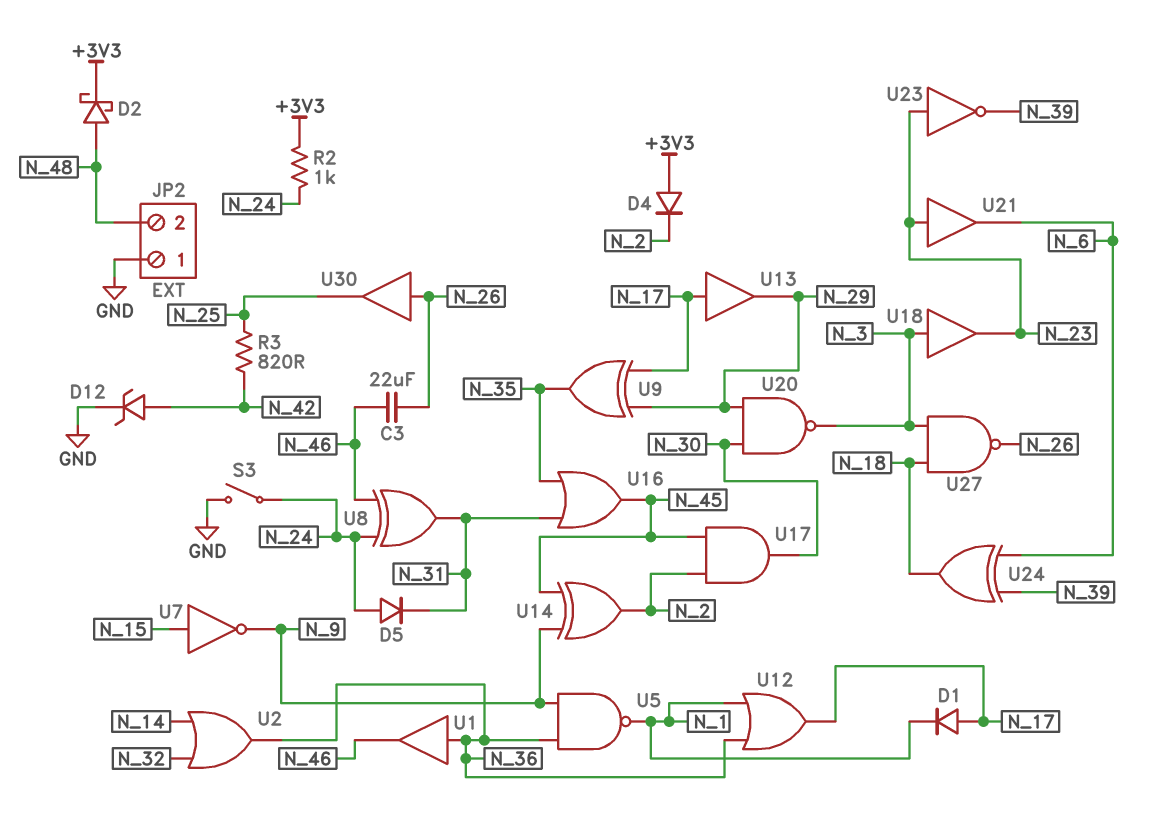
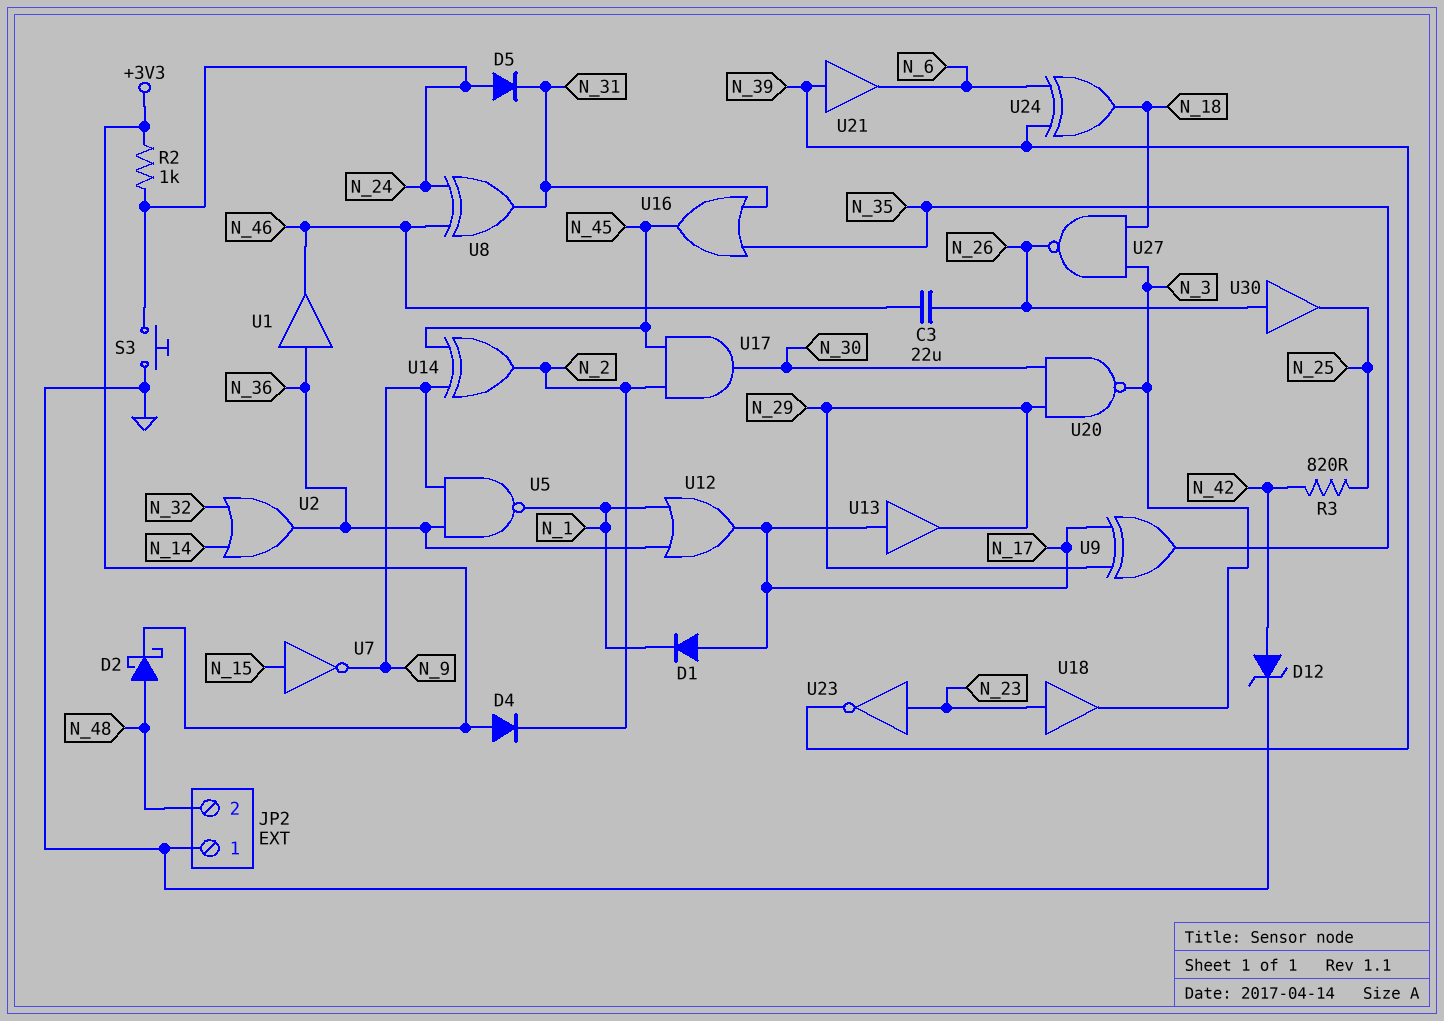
S3: switch (GND, N_24) -> button (GND, N_24)
U18: buffer (in N_3, out N_23) -> buffer (in N_23, out N_3)
U21: buffer (in N_23, out N_6) -> buffer (in N_39, out N_6)

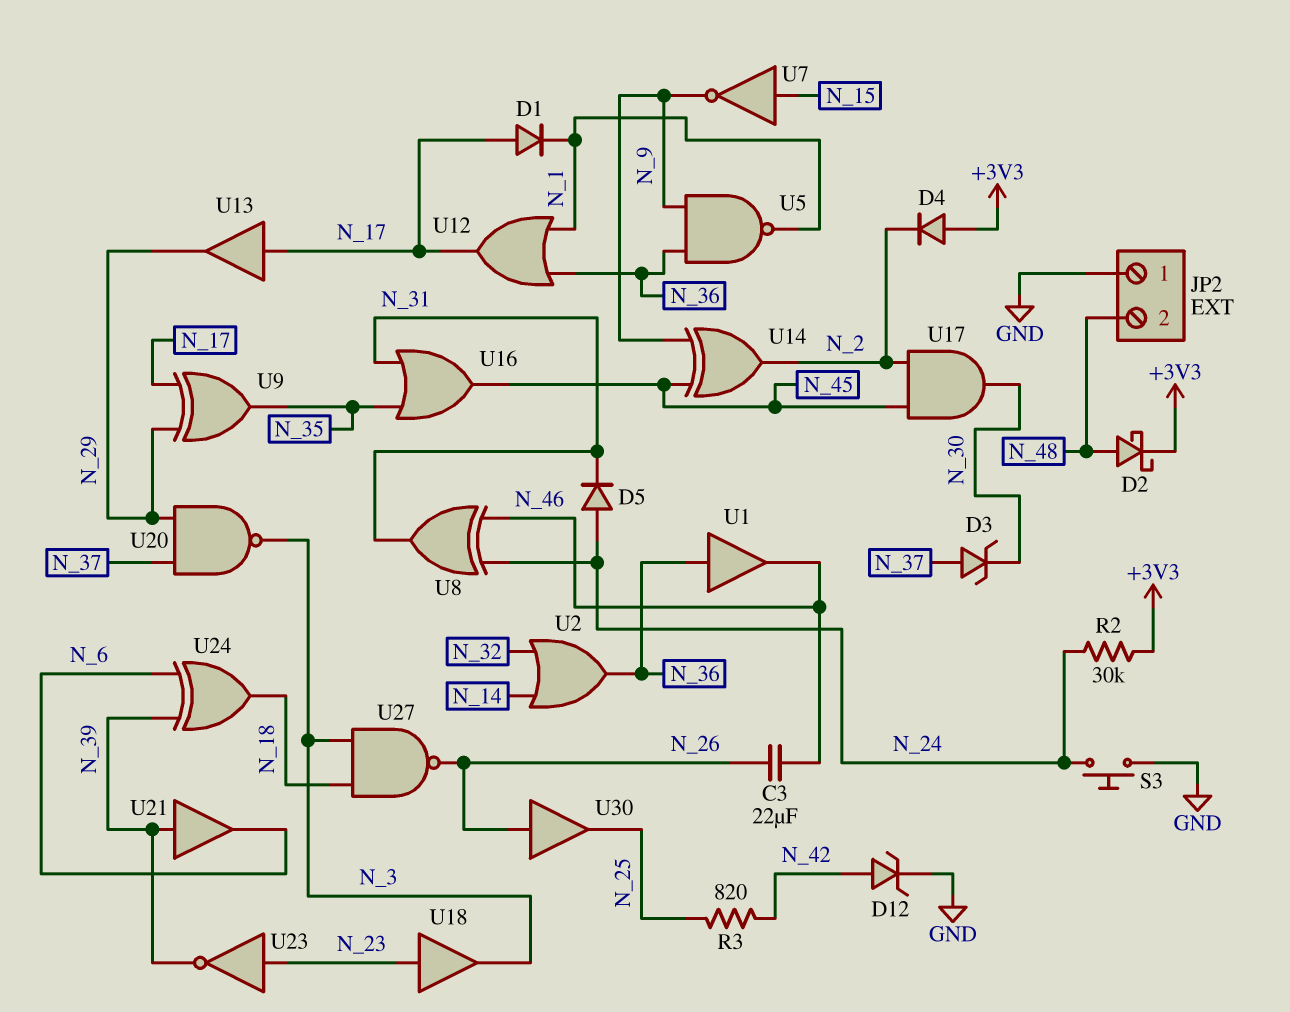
D3: none -> zener (A N_37, K N_30)
R2: 1k (+3V3, N_24) -> 30k (+3V3, N_24)
U20: NAND (in N_29, in N_30, out N_3) -> NAND (in N_29, in N_37, out N_3)

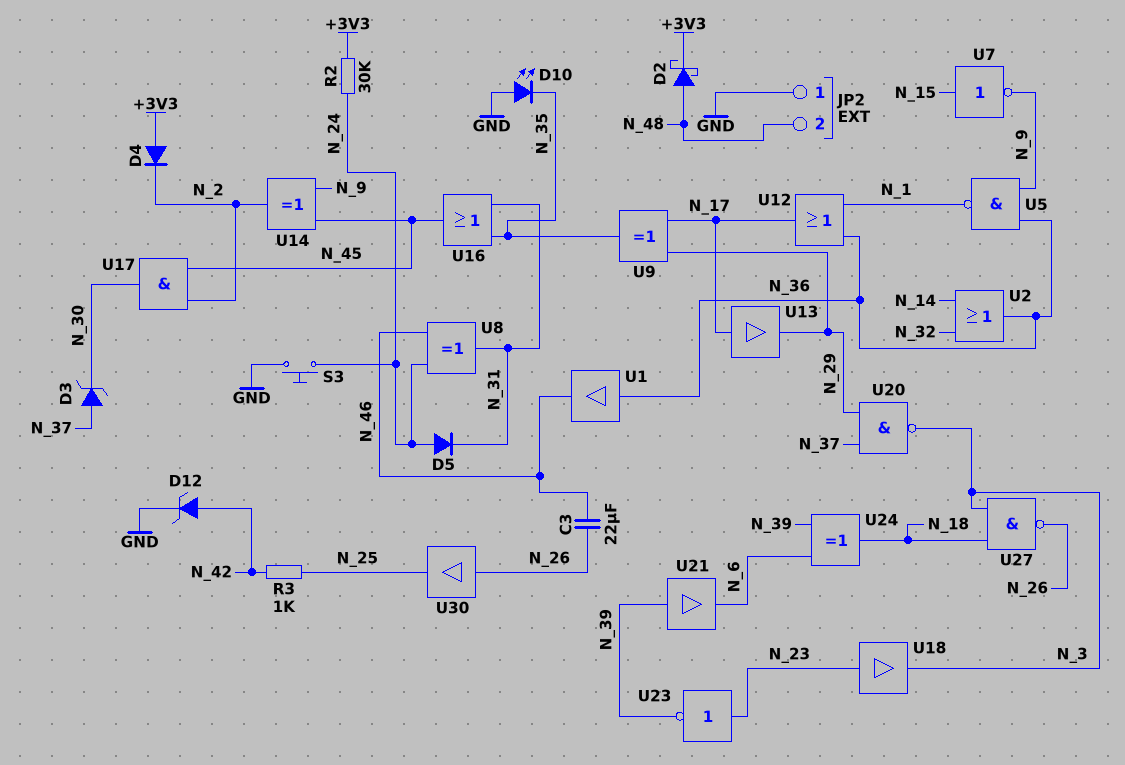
D1: diode (A N_17, K N_1) -> none
D10: none -> LED (A GND, K N_35)
R3: 820 (N_25, N_42) -> 1k (N_25, N_42)

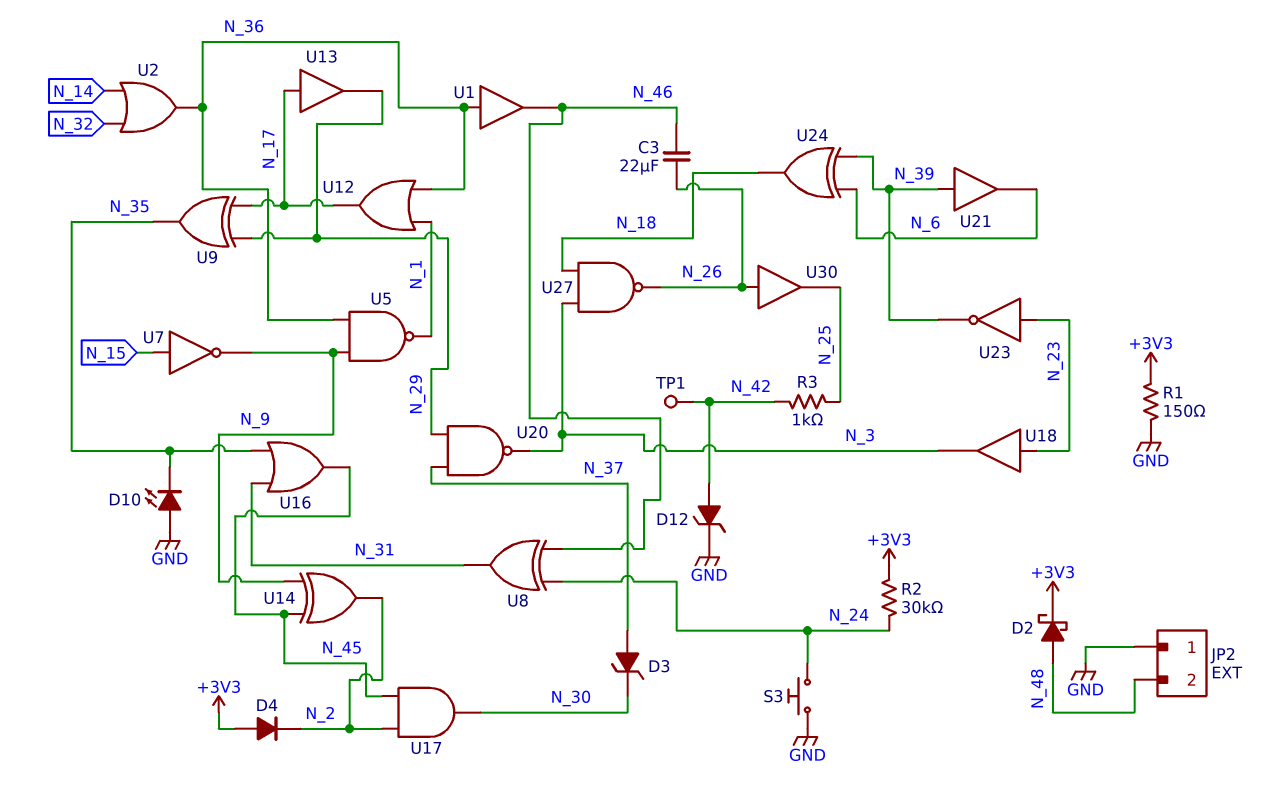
D5: diode (A N_24, K N_31) -> none
R1: none -> 150 (+3V3, GND)
TP1: none -> test point (N_42)

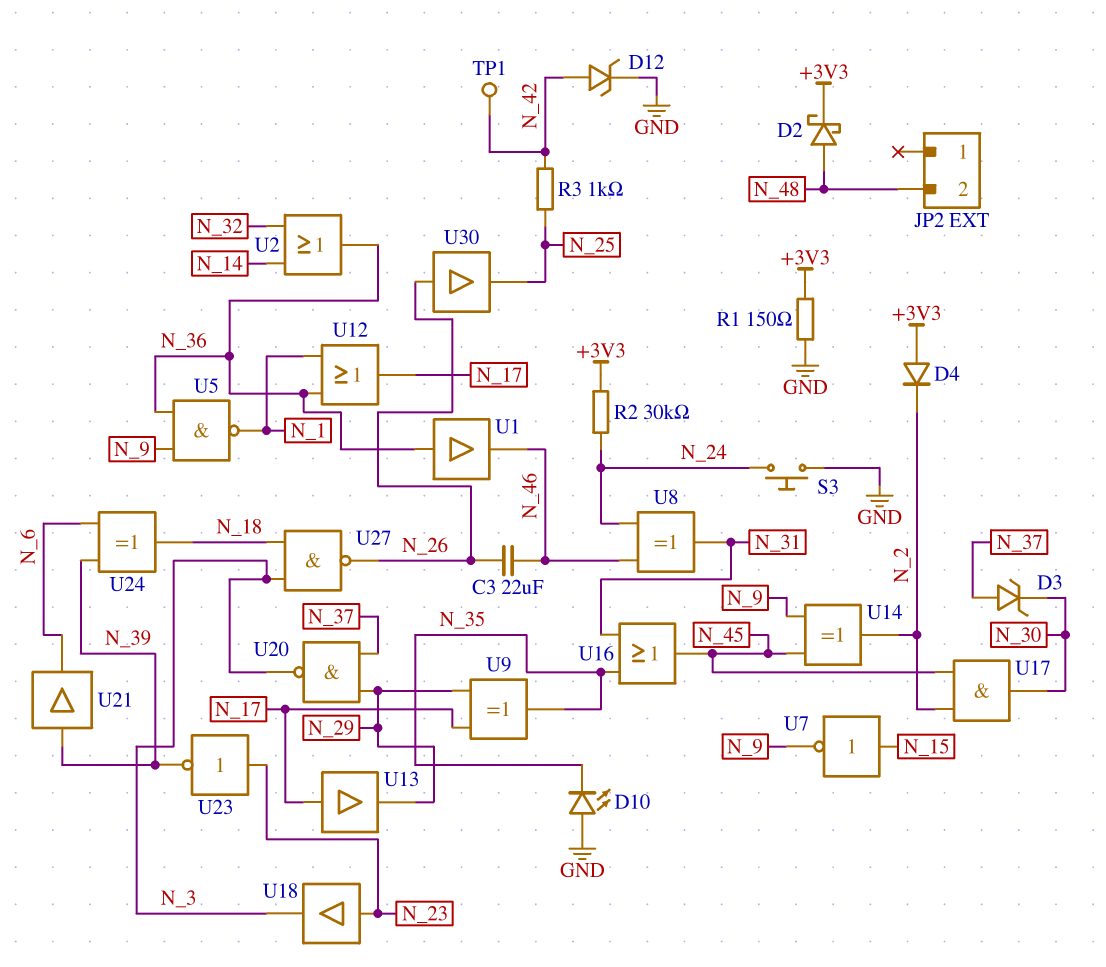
JP2 pin 1: GND -> none

